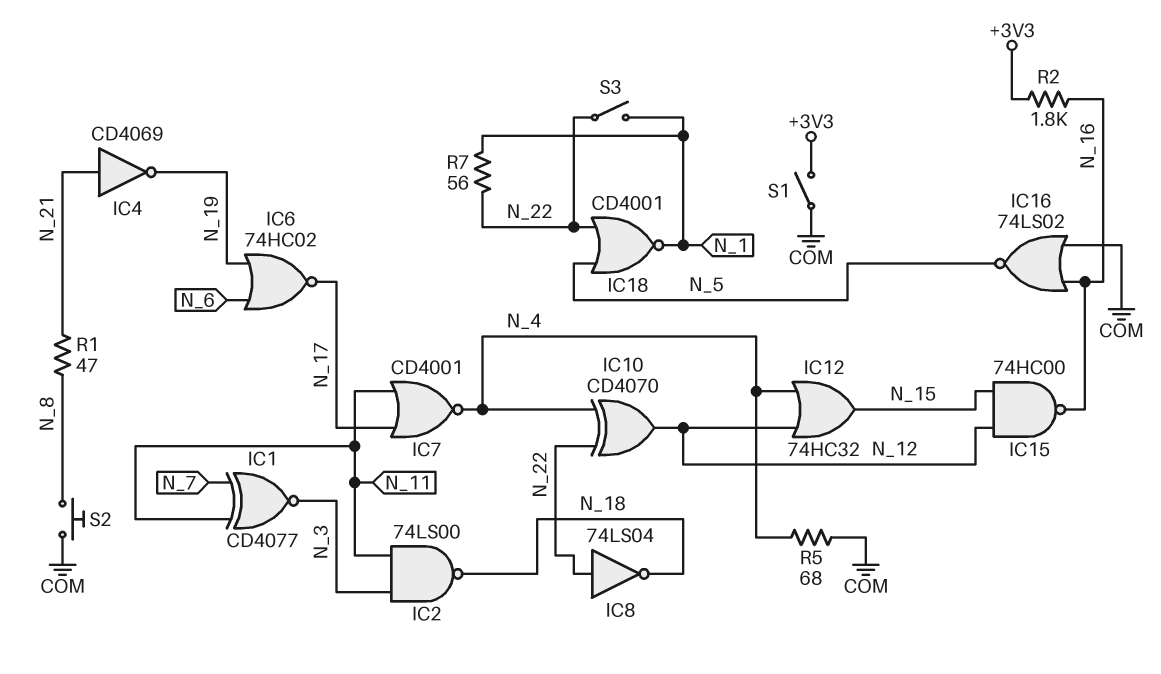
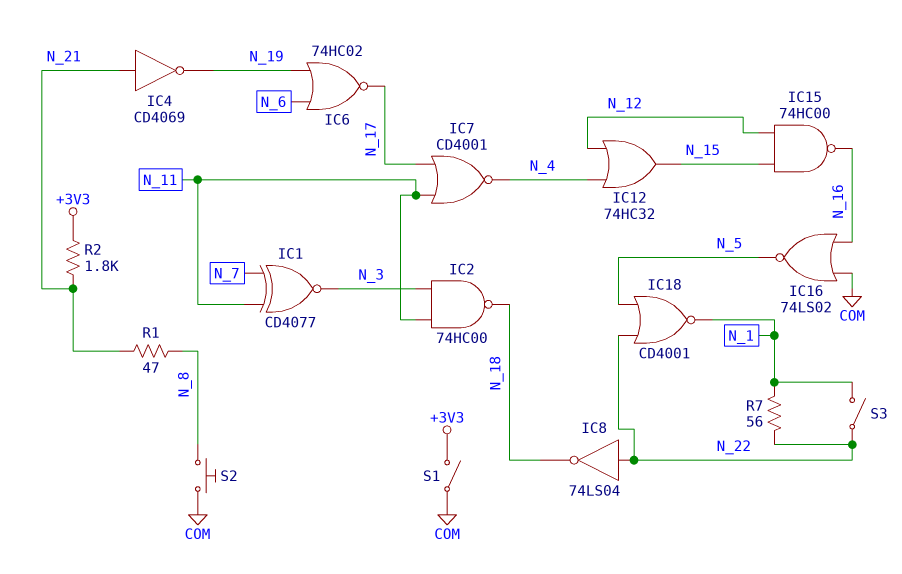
IC2: NAND 74LS00 (in N_3, in N_11, out N_18) -> NAND 74HC00 (in N_3, in N_11, out N_18)
IC10: XOR CD4070 (in N_4, in N_22, out N_12) -> none
R2: 1.8k (+3V3, N_16) -> 1.8k (+3V3, N_21)
R5: 68 (COM, N_4) -> none

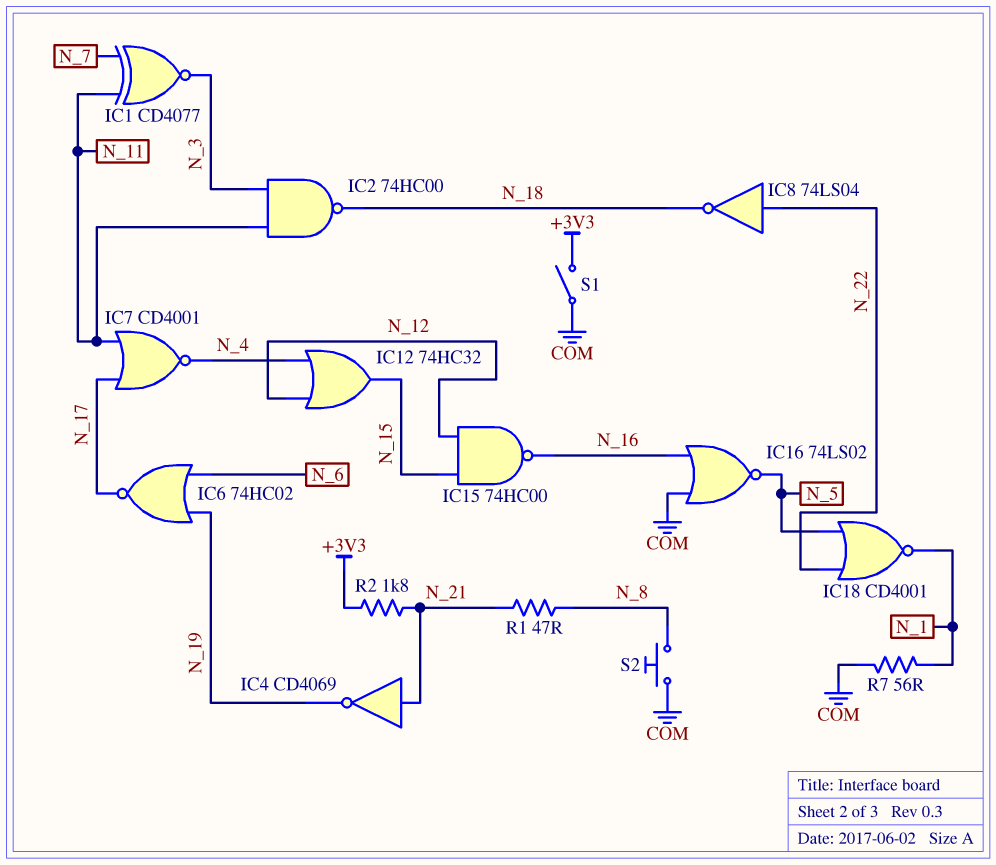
R7: 56 (N_1, N_22) -> 56 (COM, N_1)
S3: switch (N_1, N_22) -> none

